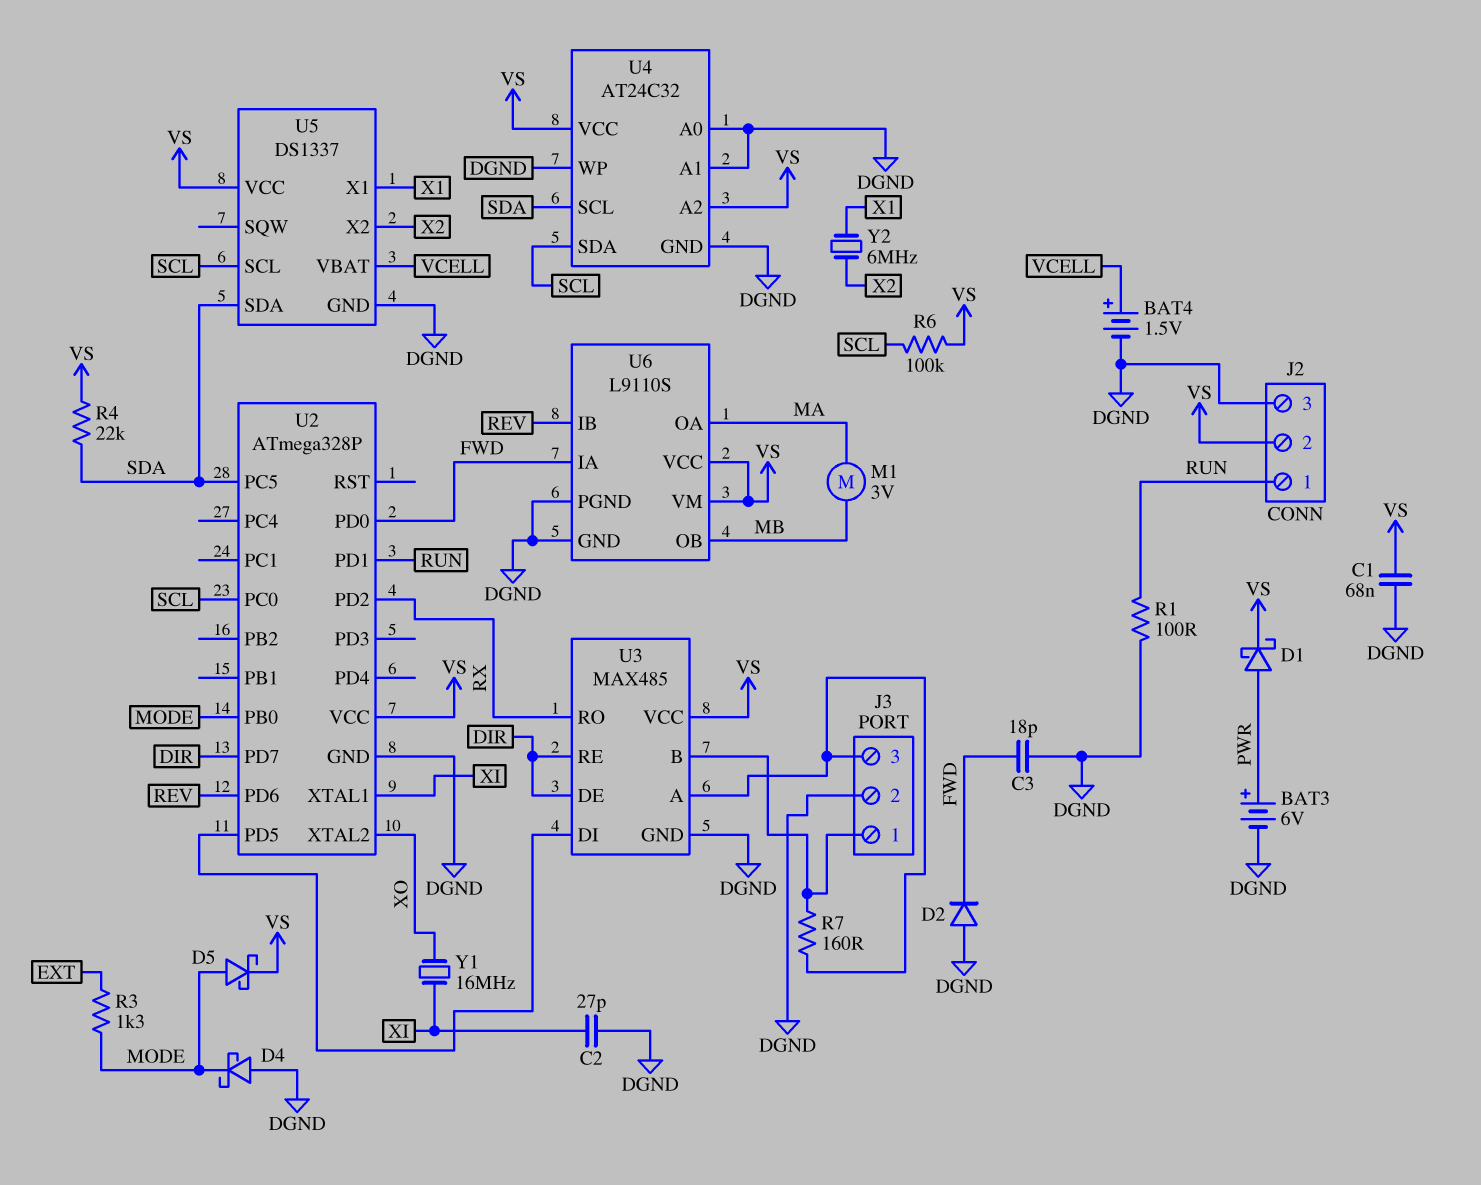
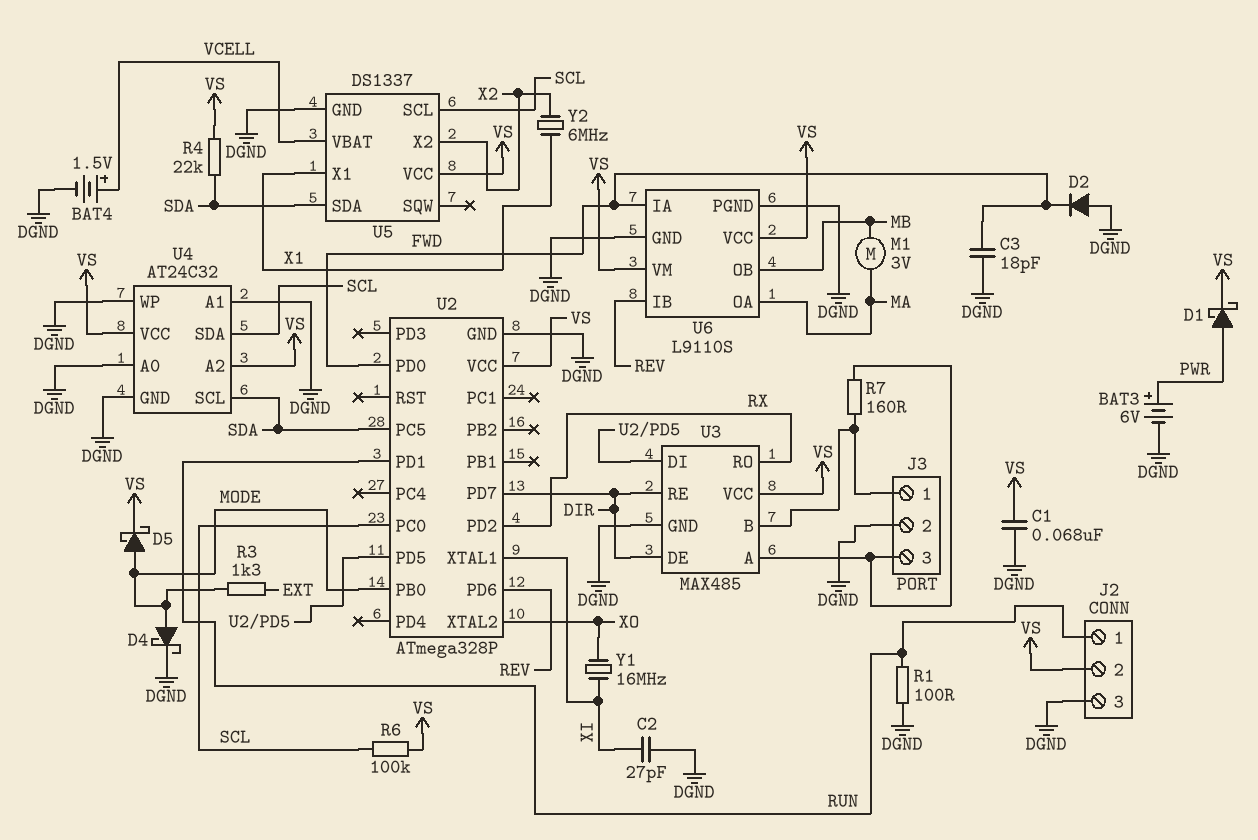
D4: schottky (A DGND, K MODE) -> schottky (A MODE, K DGND)

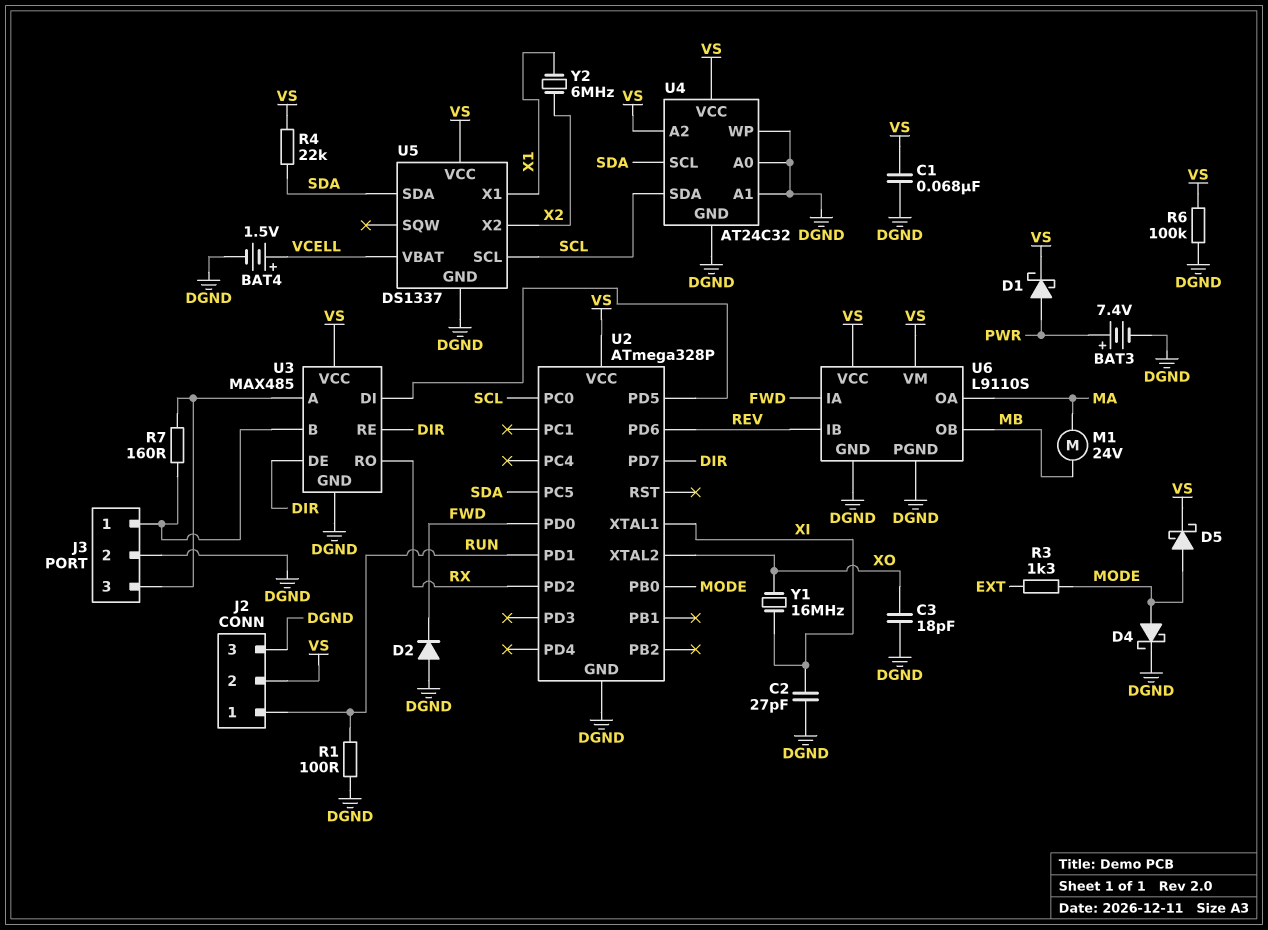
BAT3: 6V (plus PWR, minus DGND) -> 7.4V (plus PWR, minus DGND)
C3: 18pF (DGND, FWD) -> 18pF (DGND, XO)
M1: motor 3V (MA, MB) -> motor 24V (MA, MB)
R6: 100k (SCL, VS) -> 100k (DGND, VS)

